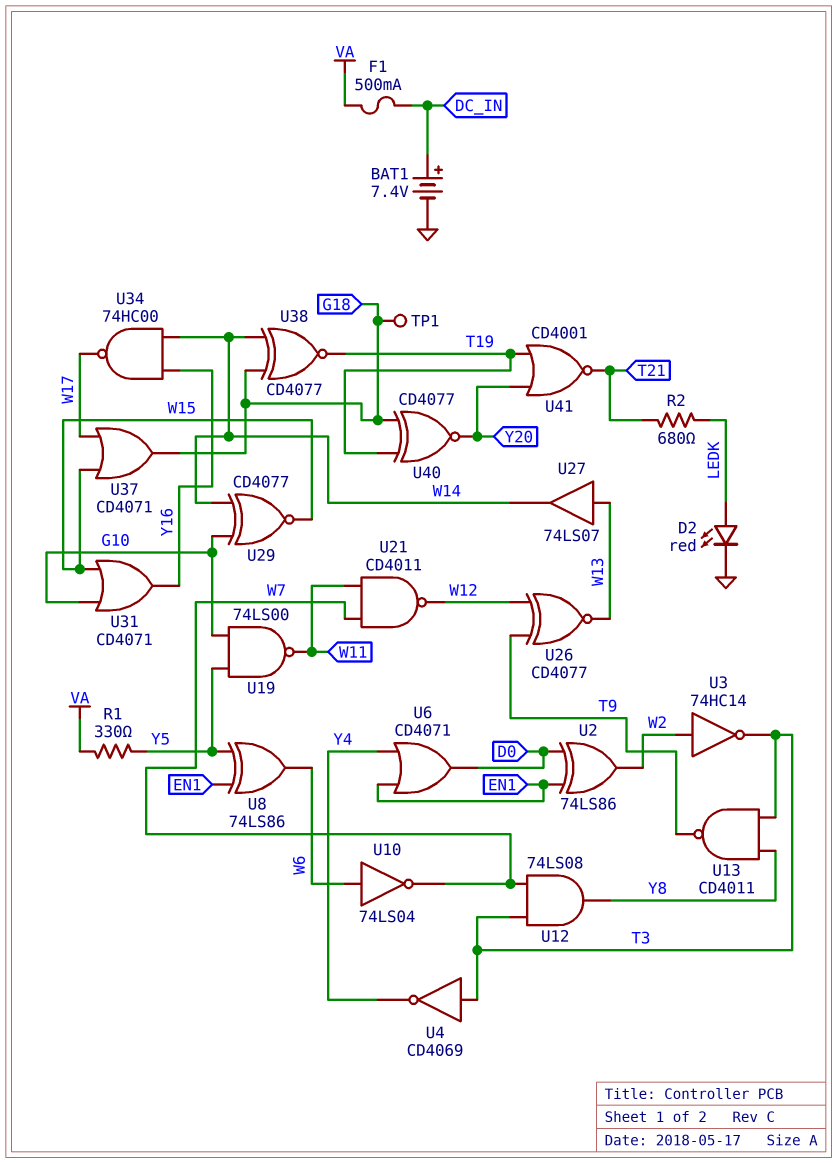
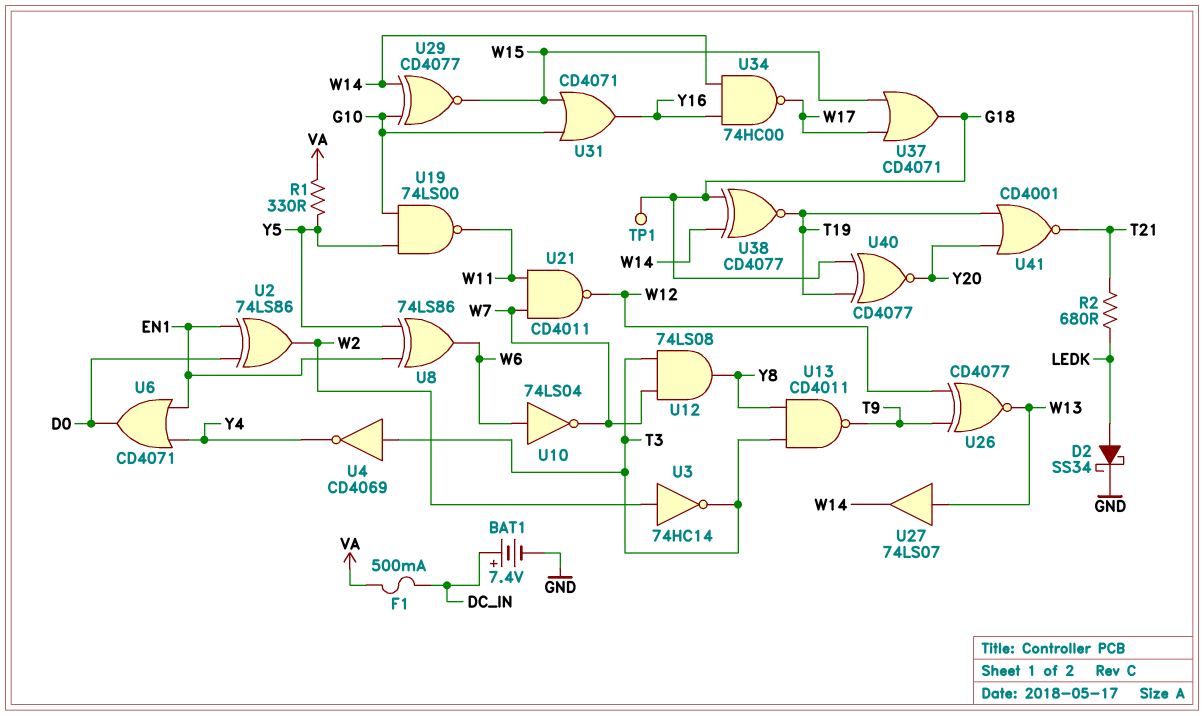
D2: LED red (A LEDK, K GND) -> schottky SS34 (A LEDK, K GND)

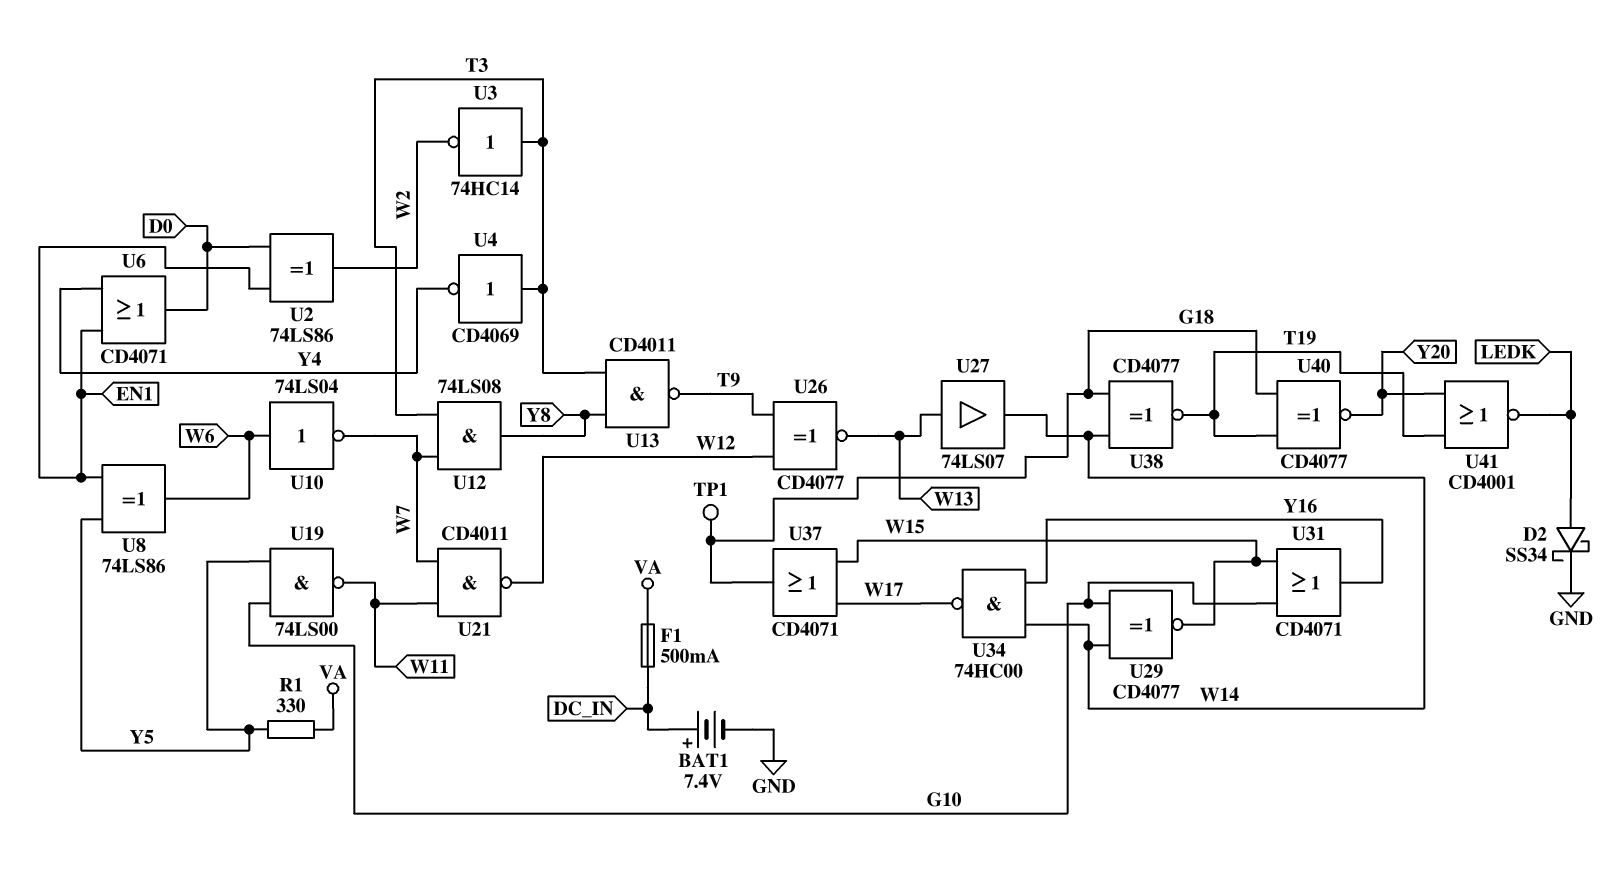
R2: 680 (LEDK, T21) -> none
U3: NOT 74HC14 (in W2, out T3) -> NOT 74HC14 (in T3, out W2)
U41: NOR CD4001 (in T19, in Y20, out T21) -> NOR CD4001 (in T19, in Y20, out LEDK)

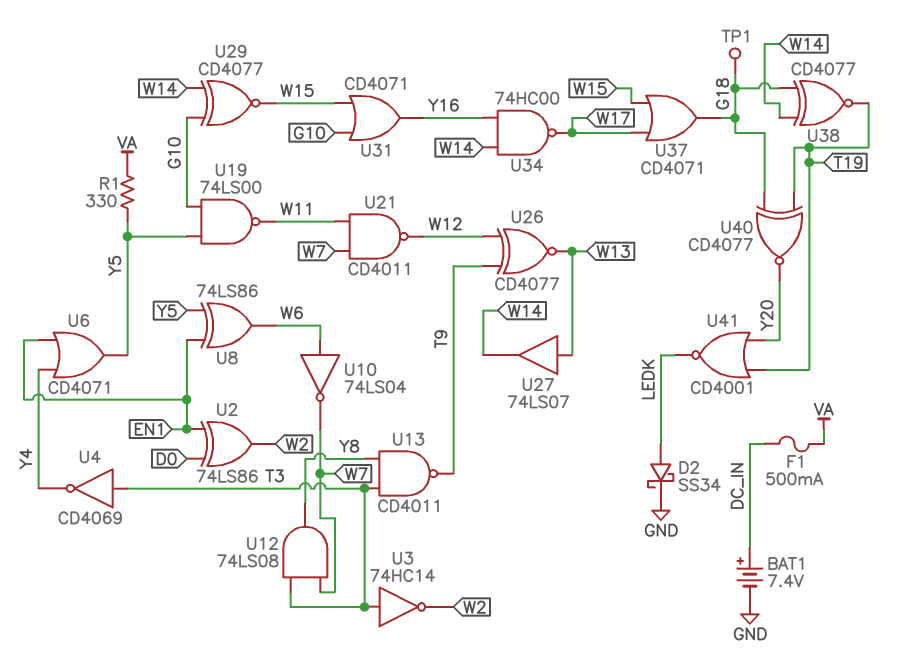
U6: OR CD4071 (in EN1, in Y4, out D0) -> OR CD4071 (in EN1, in Y4, out Y5)

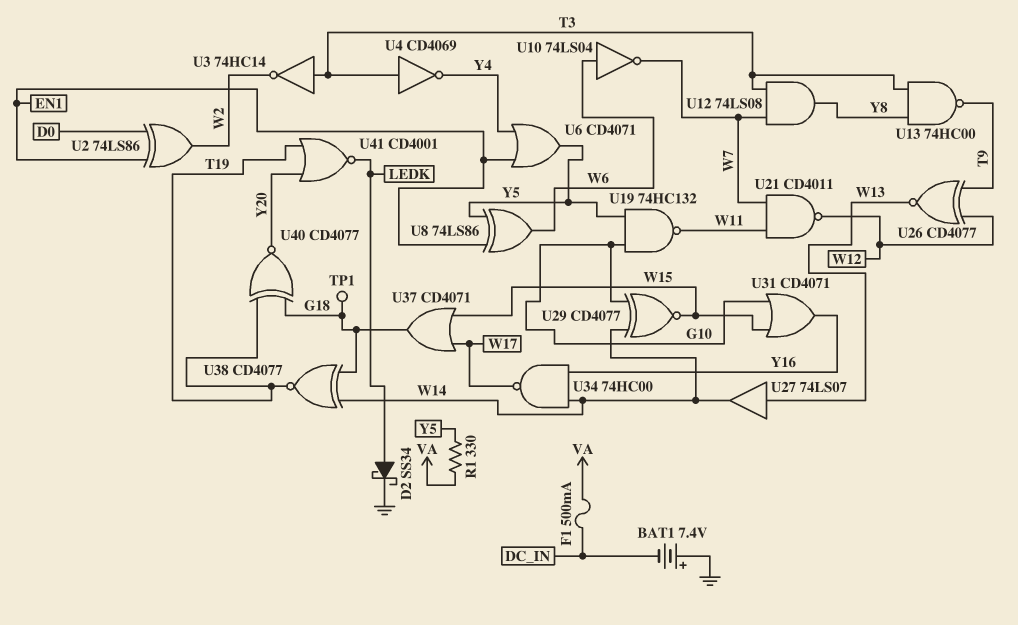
BAT1: 7.4V (plus DC_IN, minus GND) -> 7.4V (plus GND, minus DC_IN)
U13: NAND CD4011 (in T3, in Y8, out T9) -> NAND 74HC00 (in T3, in Y8, out T9)
U19: NAND 74LS00 (in G10, in Y5, out W11) -> NAND 74HC132 (in G10, in Y5, out W11)

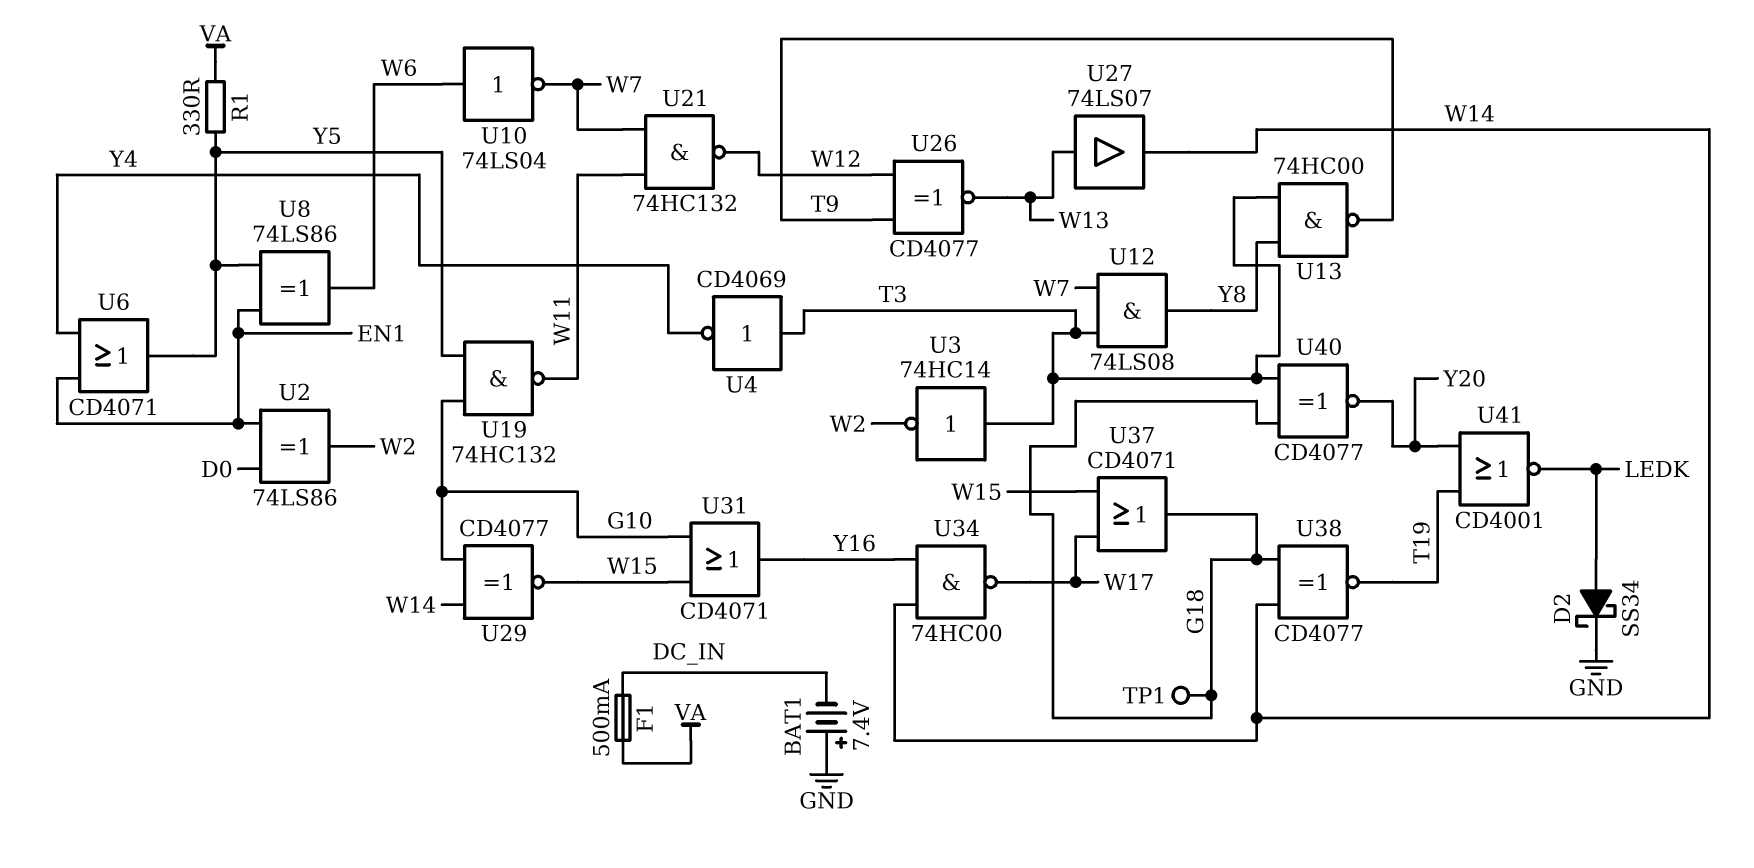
U21: NAND CD4011 (in W7, in W11, out W12) -> NAND 74HC132 (in W7, in W11, out W12)
U40: XNOR CD4077 (in G18, in T19, out Y20) -> XNOR CD4077 (in G18, in T3, out Y20)

